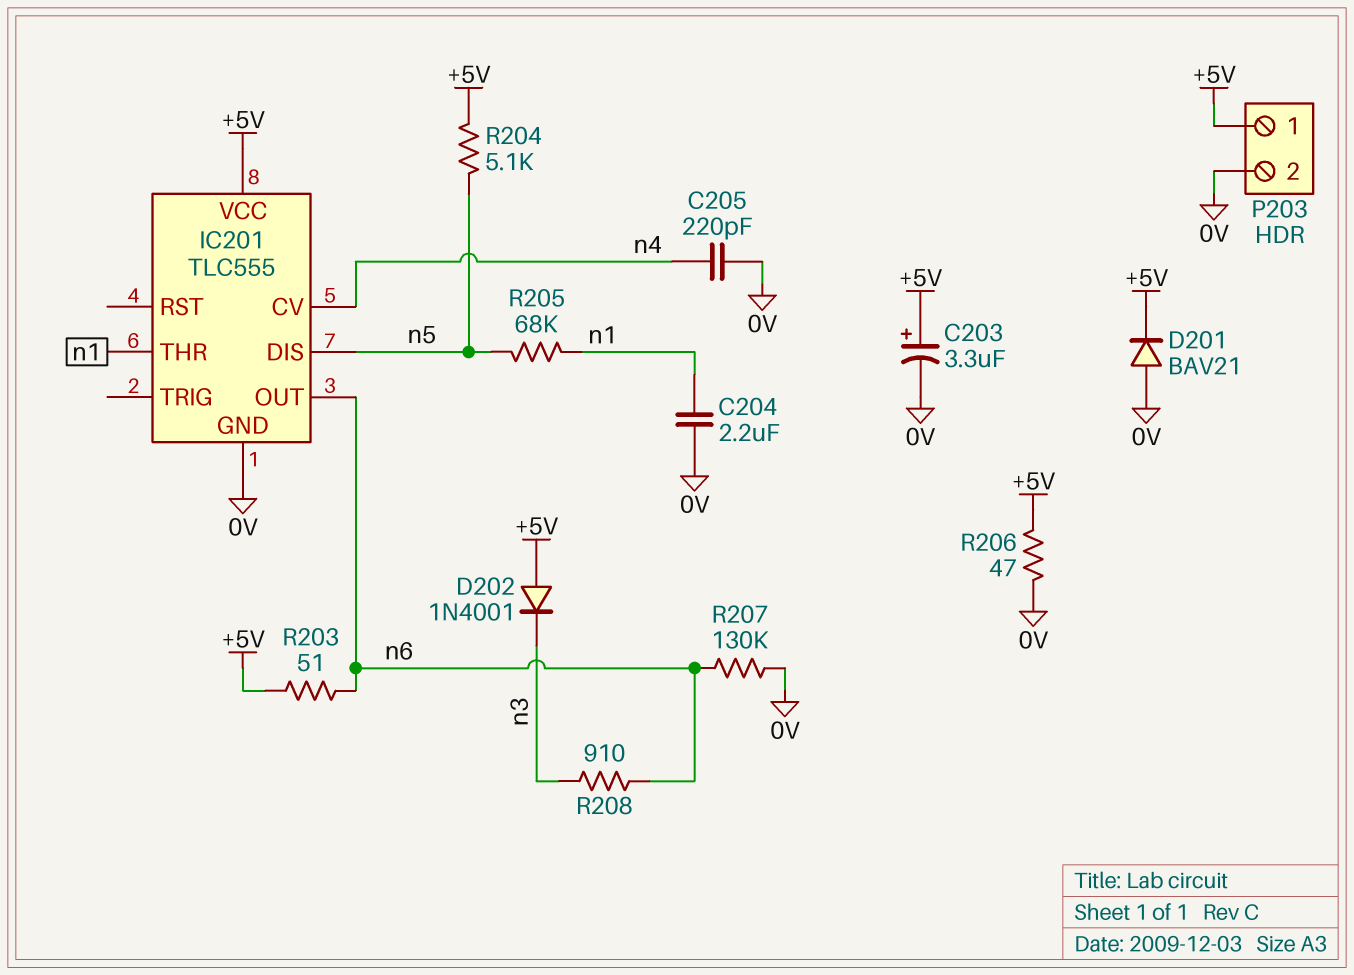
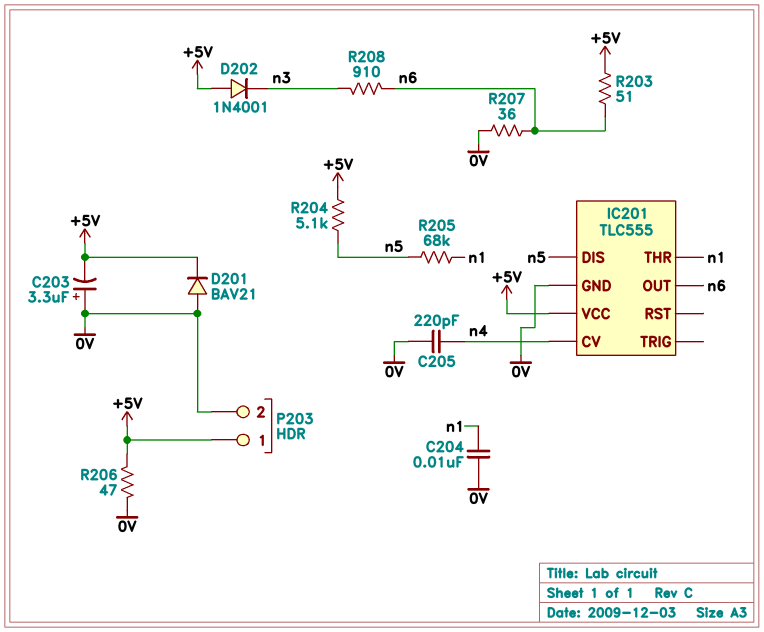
C203: 3.3uF (plus +5V, minus 0V) -> 3.3uF (plus 0V, minus +5V)
C204: 2.2uF (0V, n1) -> 10nF (0V, n1)
R207: 130k (0V, n6) -> 36 (0V, n6)

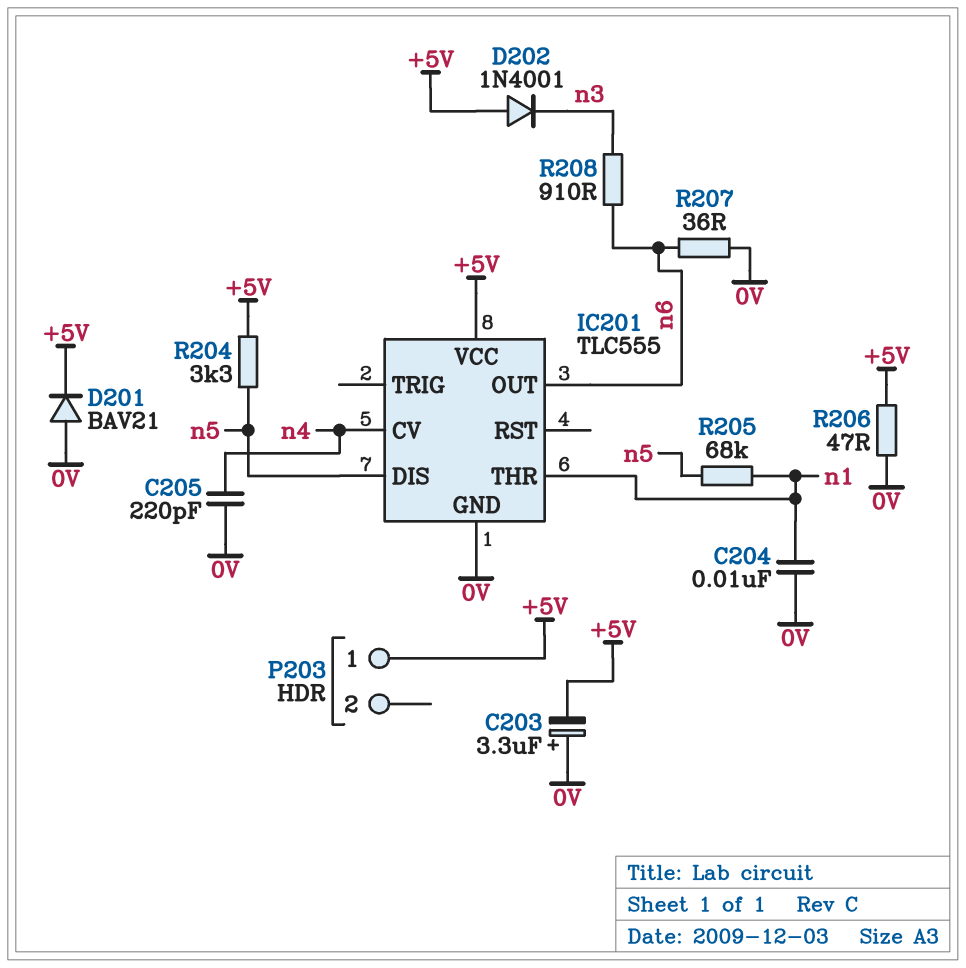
P203 pin 2: 0V -> none
R203: 51 (+5V, n6) -> none
R204: 5.1k (+5V, n5) -> 3.3k (+5V, n5)

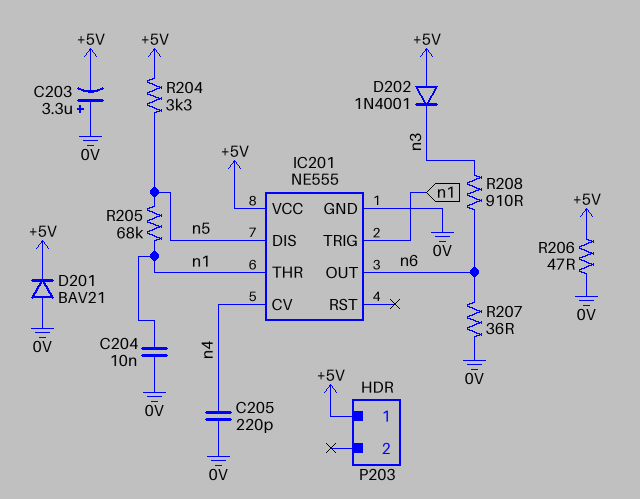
IC201: TLC555 -> NE555
IC201 pin TRIG: none -> n1

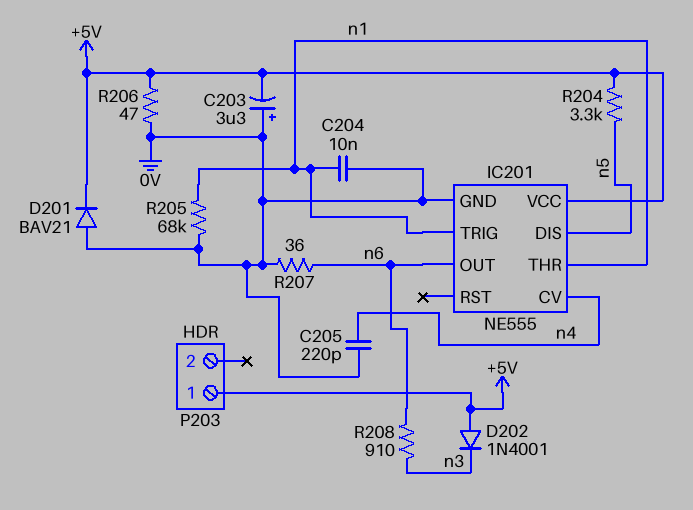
R205: 68k (n1, n5) -> 68k (0V, n1)

